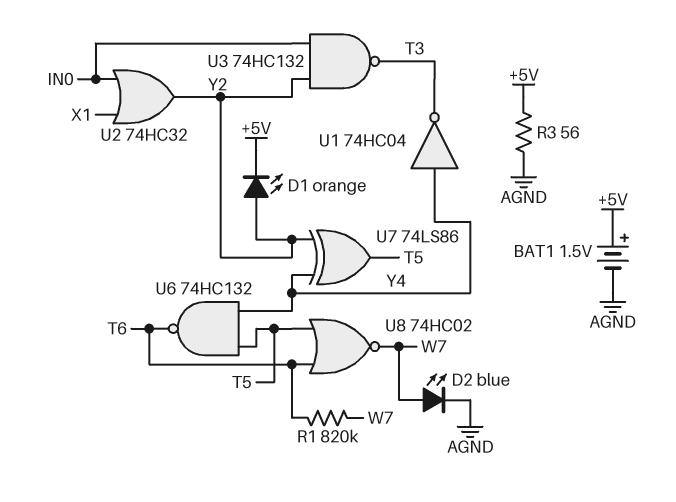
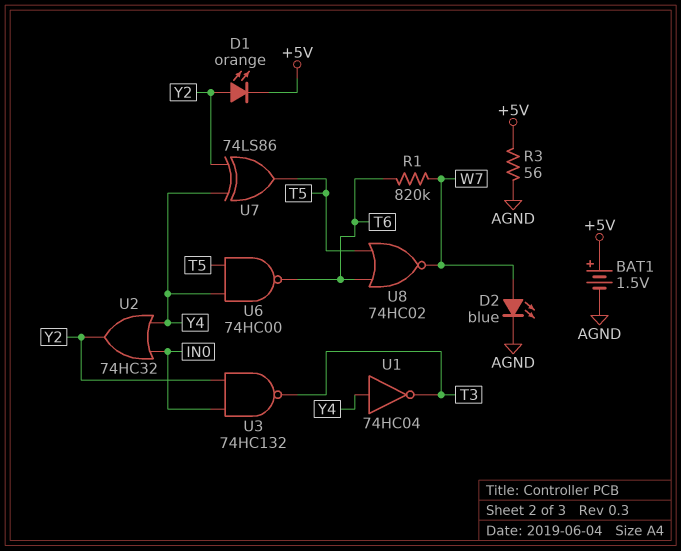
U2: OR 74HC32 (in IN0, in X1, out Y2) -> OR 74HC32 (in IN0, in Y4, out Y2)
U6: NAND 74HC132 (in T5, in Y4, out T6) -> NAND 74HC00 (in T5, in Y4, out T6)

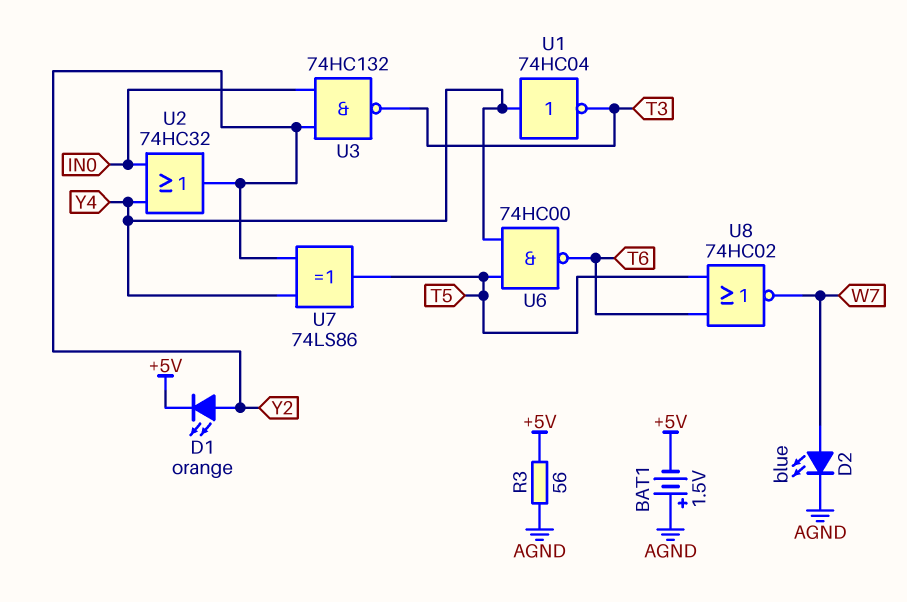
BAT1: 1.5V (plus +5V, minus AGND) -> 1.5V (plus AGND, minus +5V)
R1: 820k (T6, W7) -> none

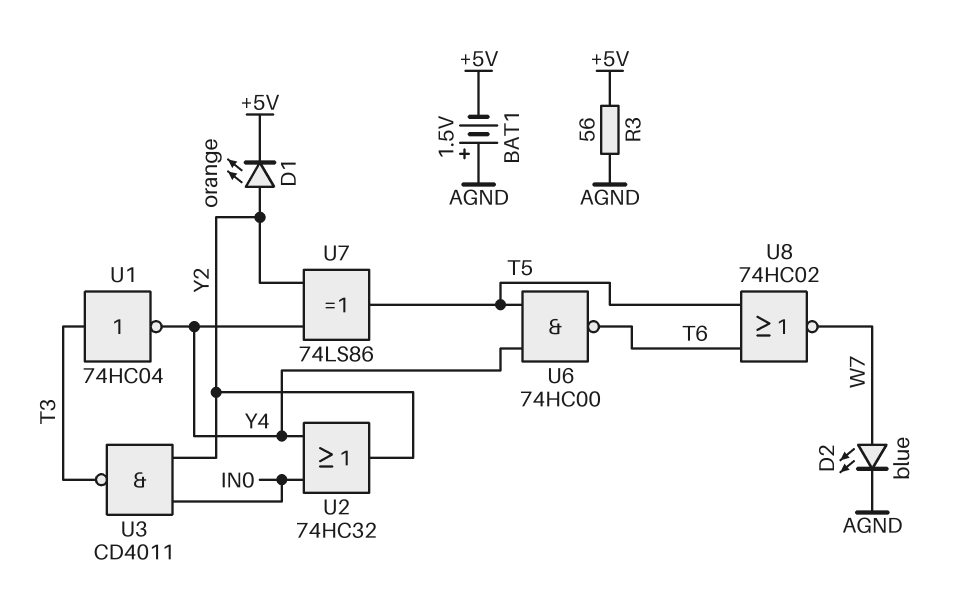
U1: NOT 74HC04 (in Y4, out T3) -> NOT 74HC04 (in T3, out Y4)
U3: NAND 74HC132 (in IN0, in Y2, out T3) -> NAND CD4011 (in IN0, in Y2, out T3)

